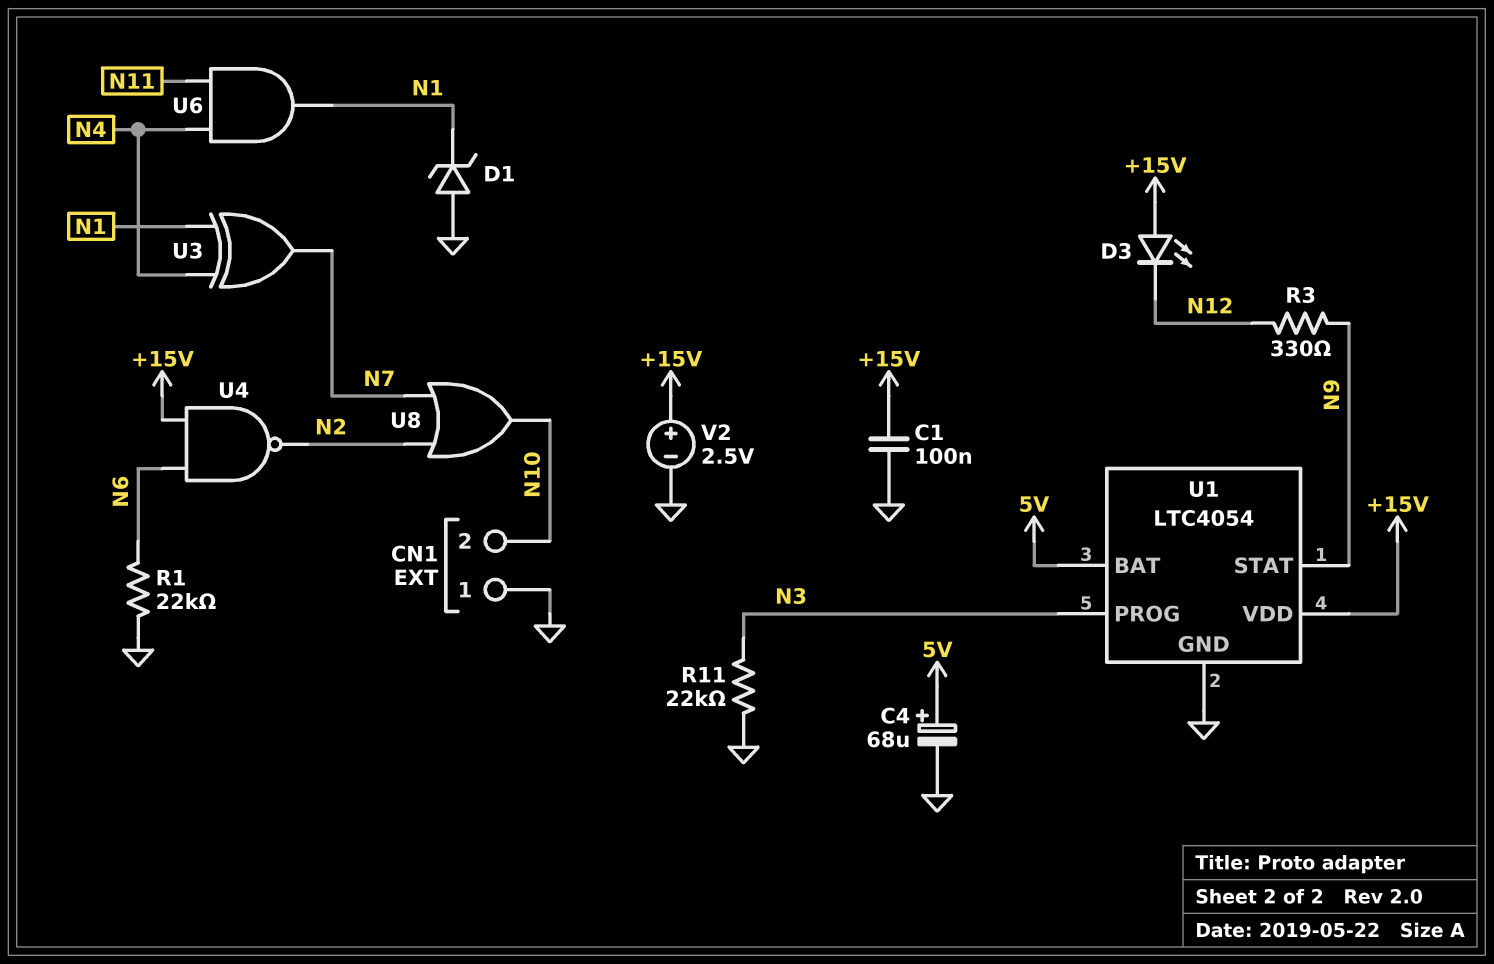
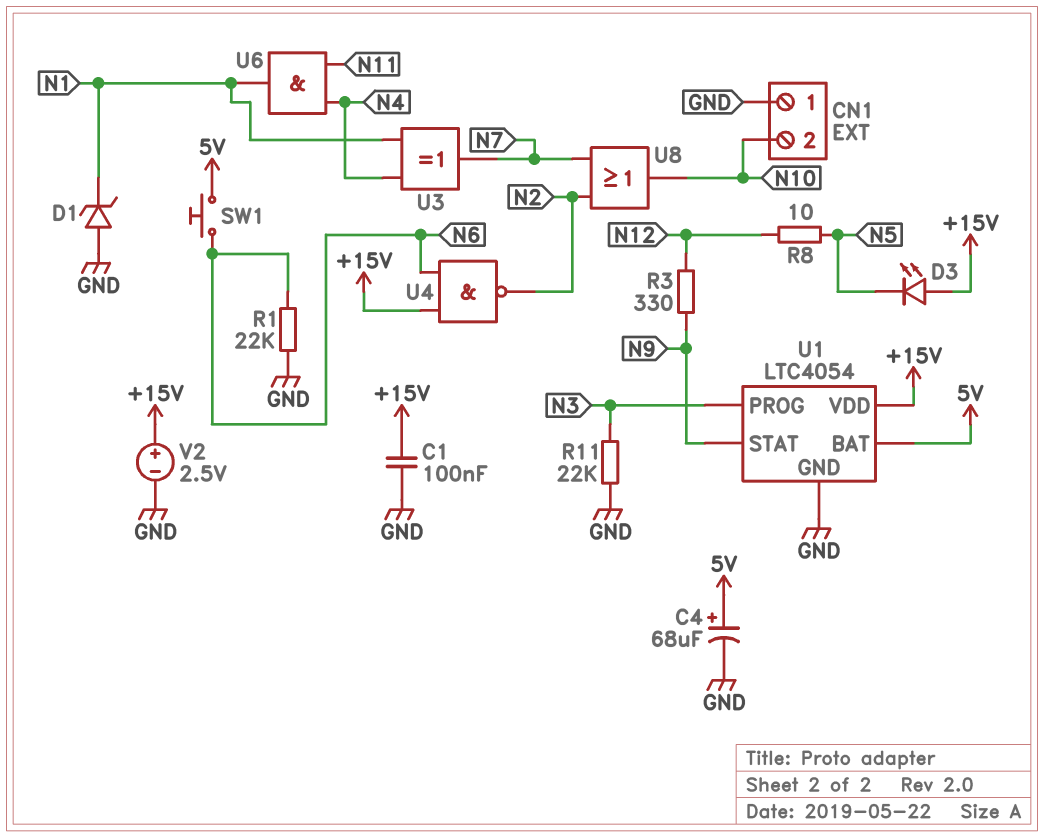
D3: LED (A +15V, K N12) -> LED (A +15V, K N5)
R8: none -> 10 (N5, N12)
SW1: none -> button (5V, N6)

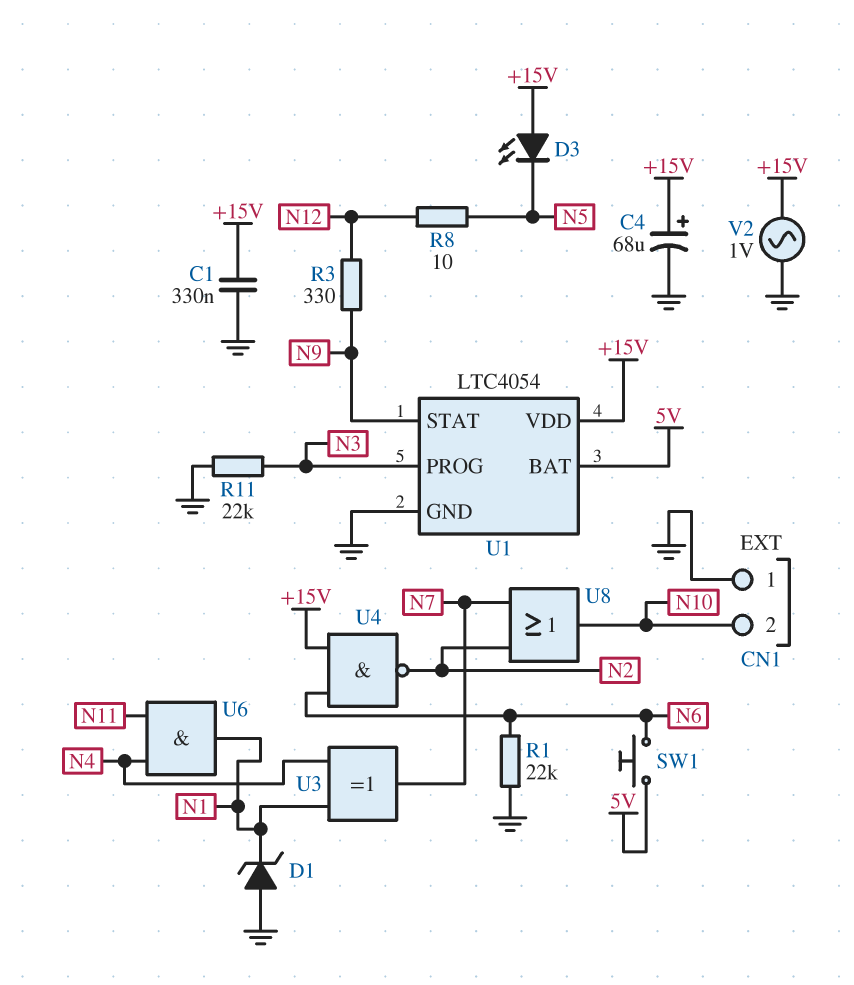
C1: 100nF (+15V, GND) -> 330nF (+15V, GND)
C4: 68uF (plus 5V, minus GND) -> 68uF (plus +15V, minus GND)
V2: 2.5V (plus +15V, minus GND) -> AC 1V (+15V, GND)

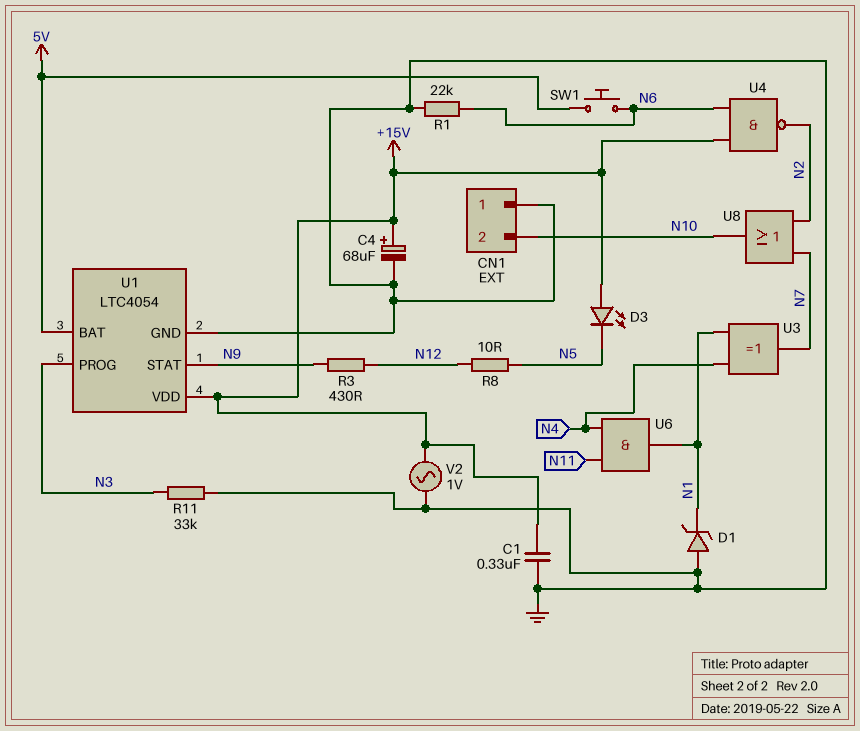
R3: 330 (N9, N12) -> 430 (N9, N12)
R11: 22k (GND, N3) -> 33k (GND, N3)

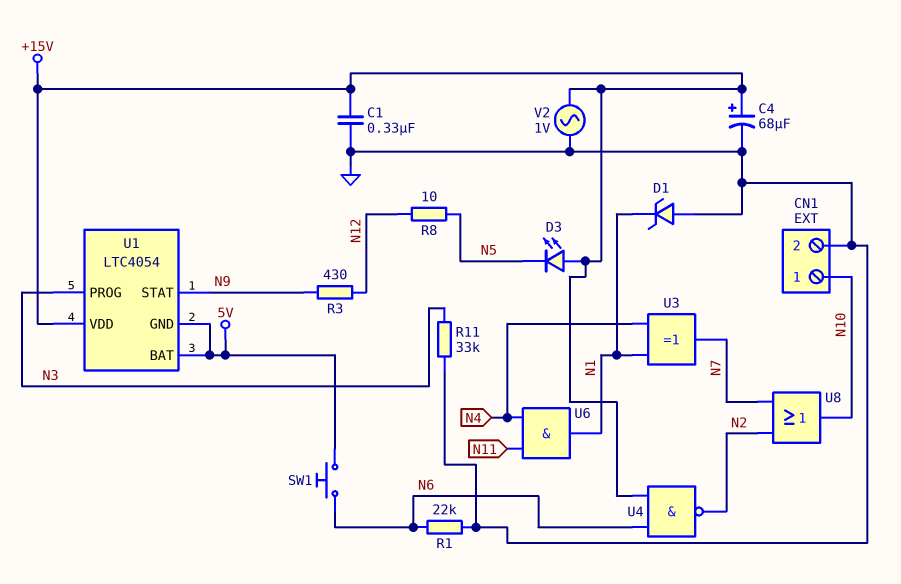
CN1 pin 1: GND -> N10
CN1 pin 2: N10 -> GND
U1 pin GND: GND -> 5V

